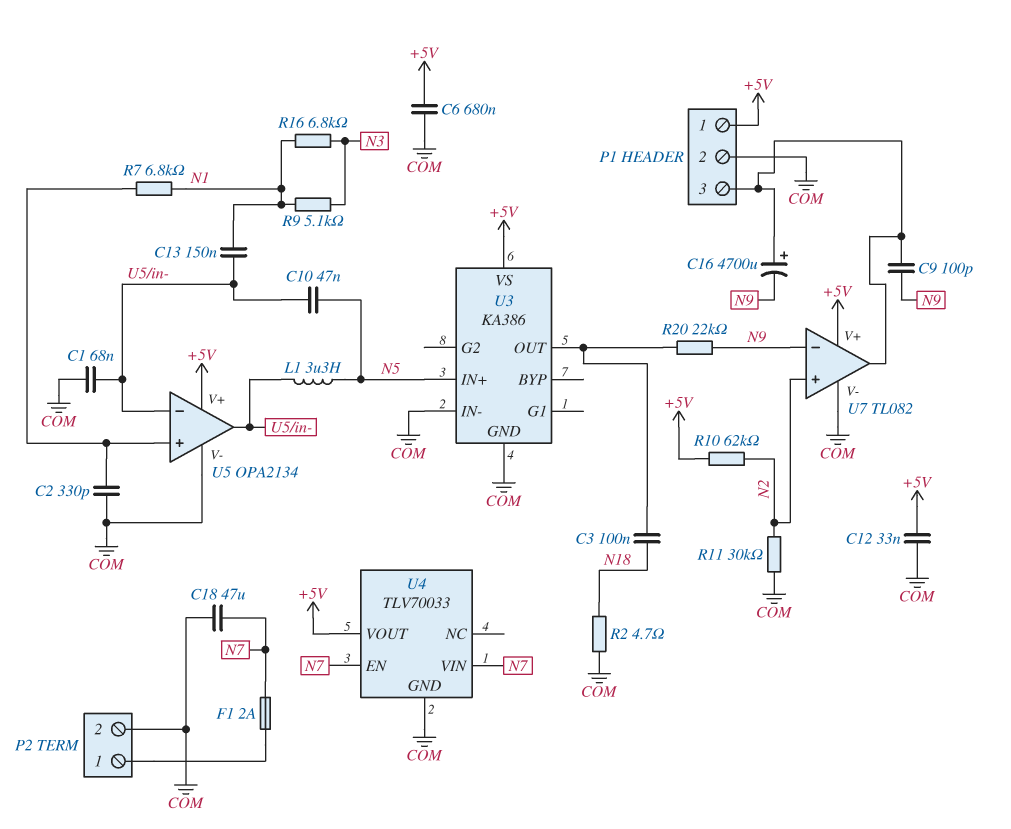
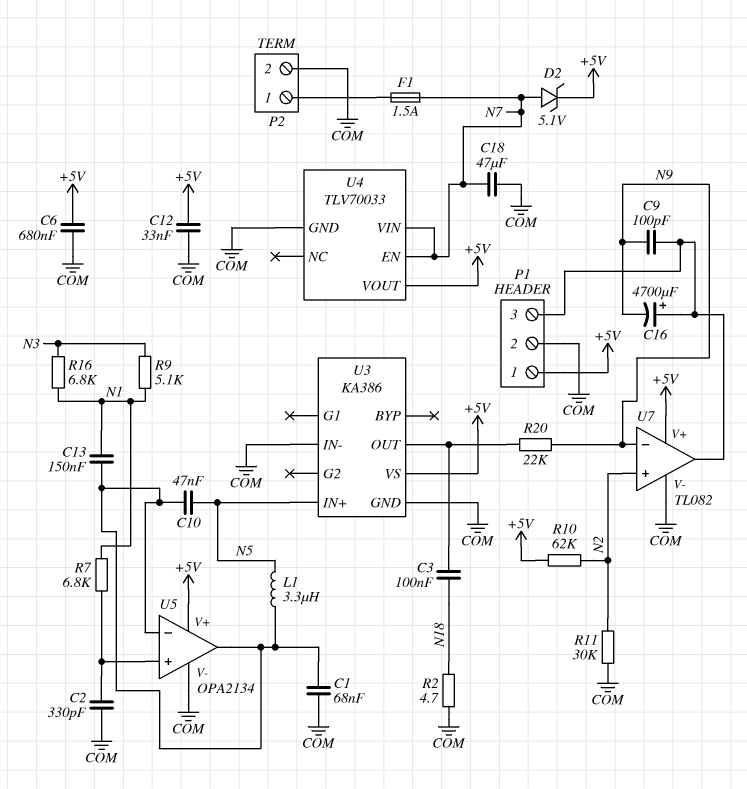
D2: none -> zener 5.1V (A N7, K +5V)
F1: 2A (N7, P2/1) -> 1.5A (N7, P2/1)

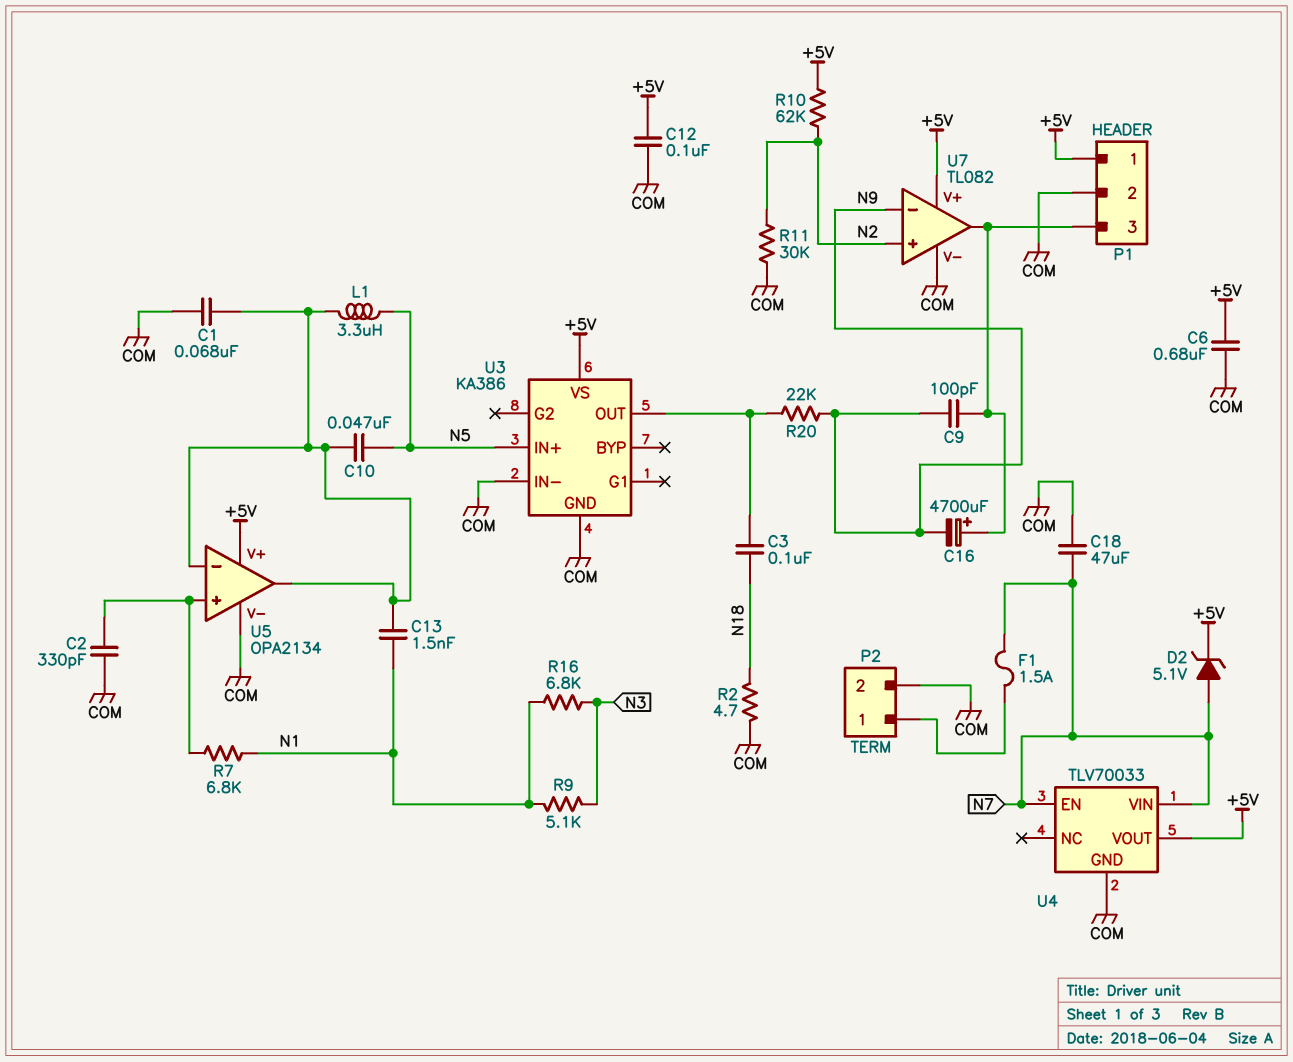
C12: 33nF (+5V, COM) -> 100nF (+5V, COM)
C13: 150nF (N1, U5/in-) -> 1.5nF (N1, U5/in-)

